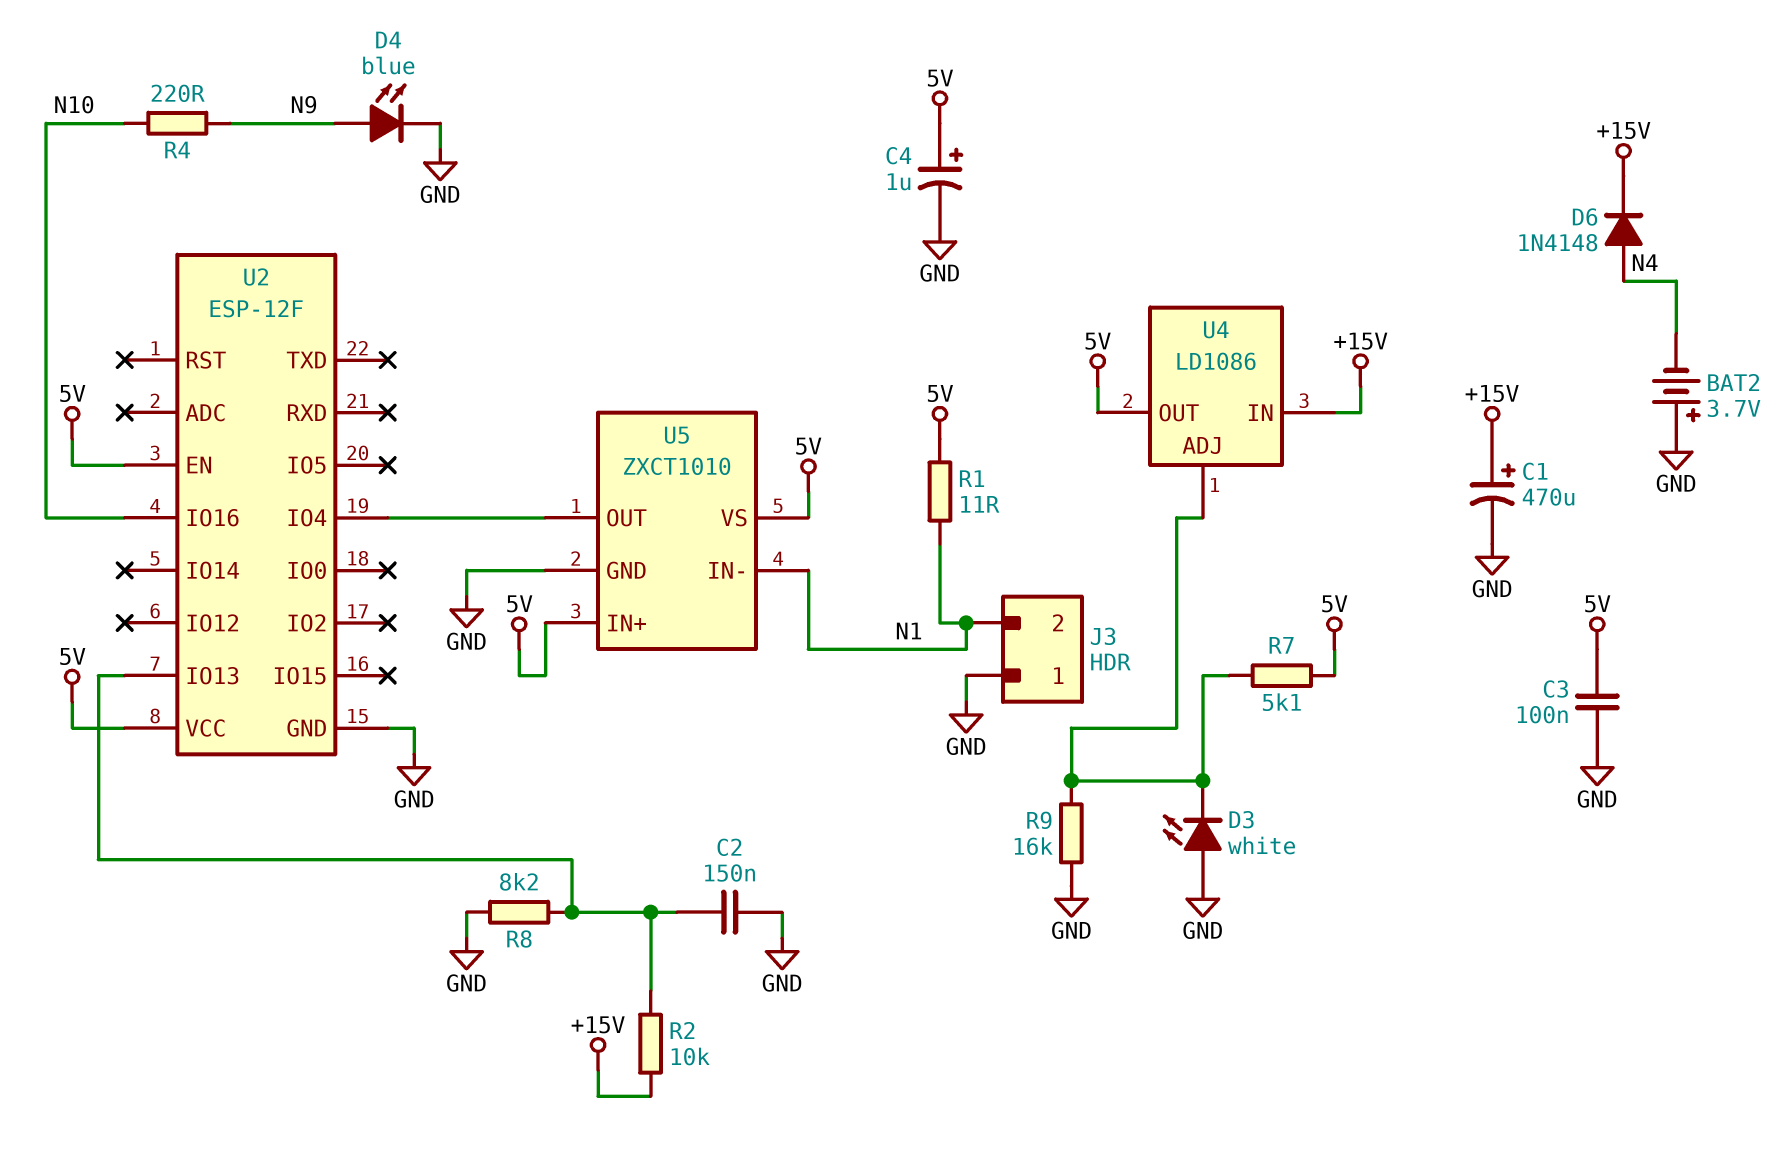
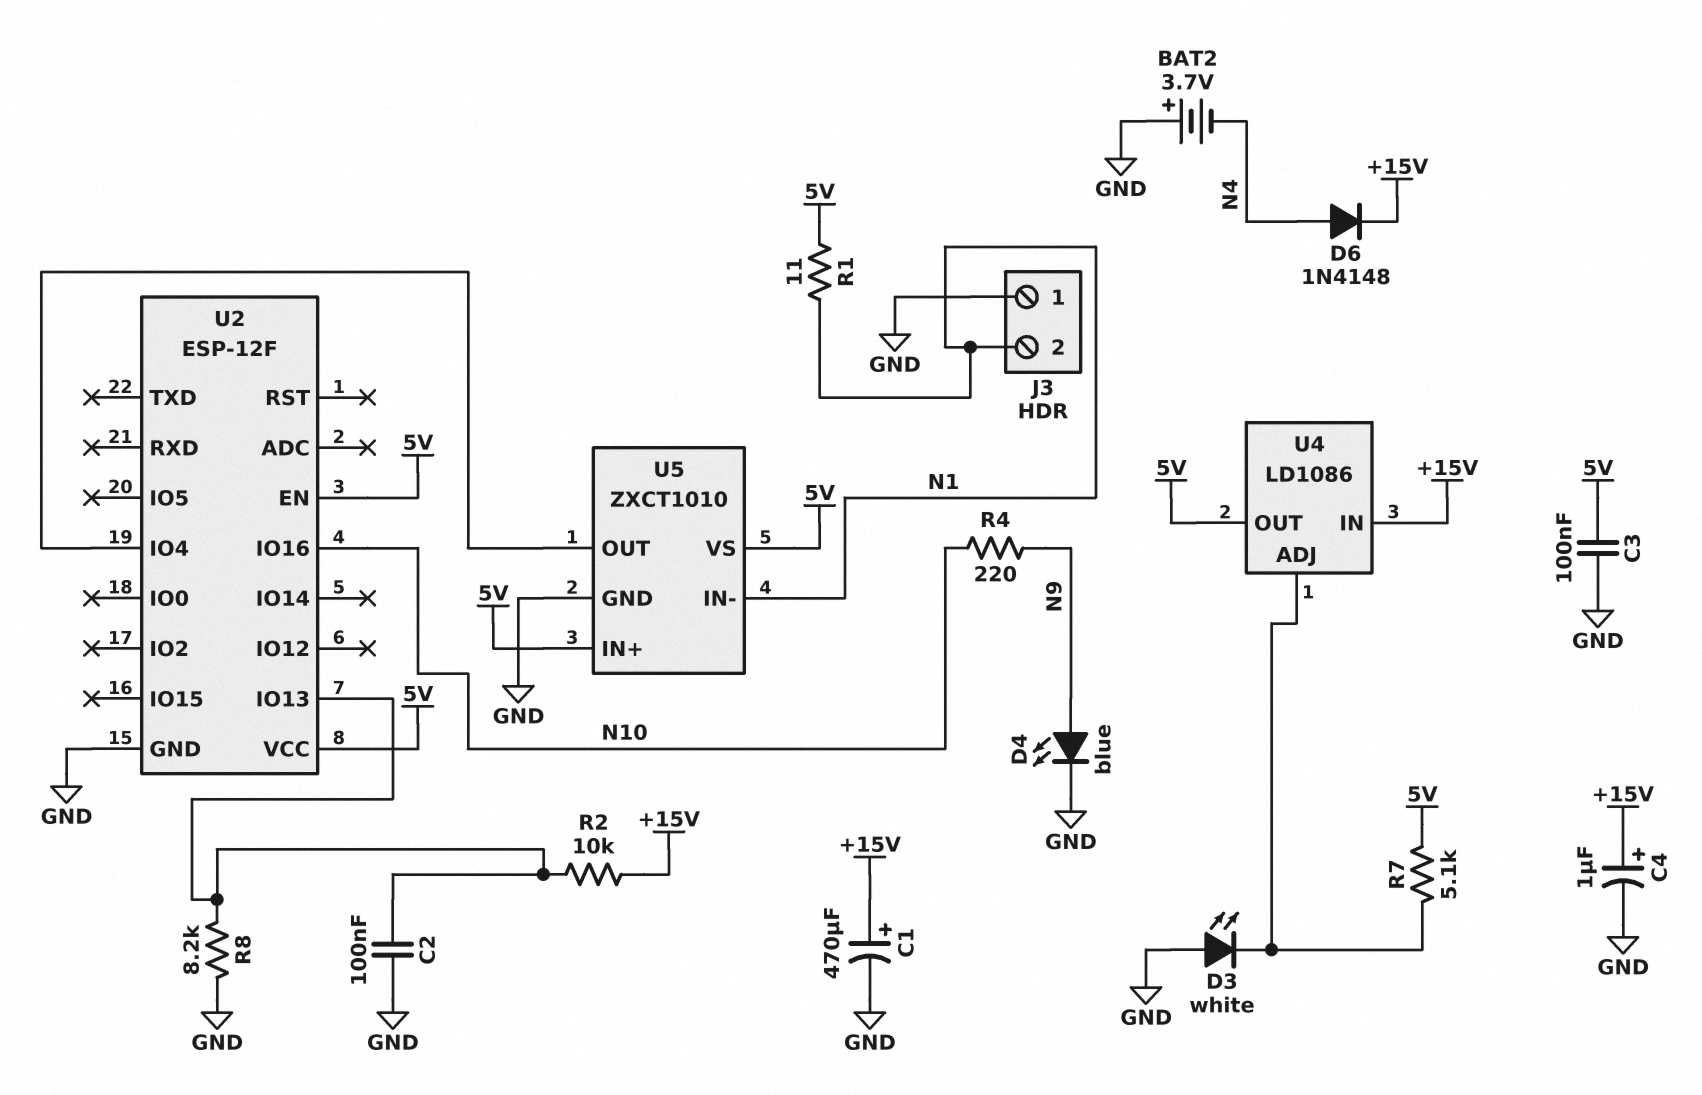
C2: 150nF (GND, U2/IO13) -> 100nF (GND, U2/IO13)
C4: 1uF (plus 5V, minus GND) -> 1uF (plus +15V, minus GND)
R9: 16k (GND, U4/ADJ) -> none

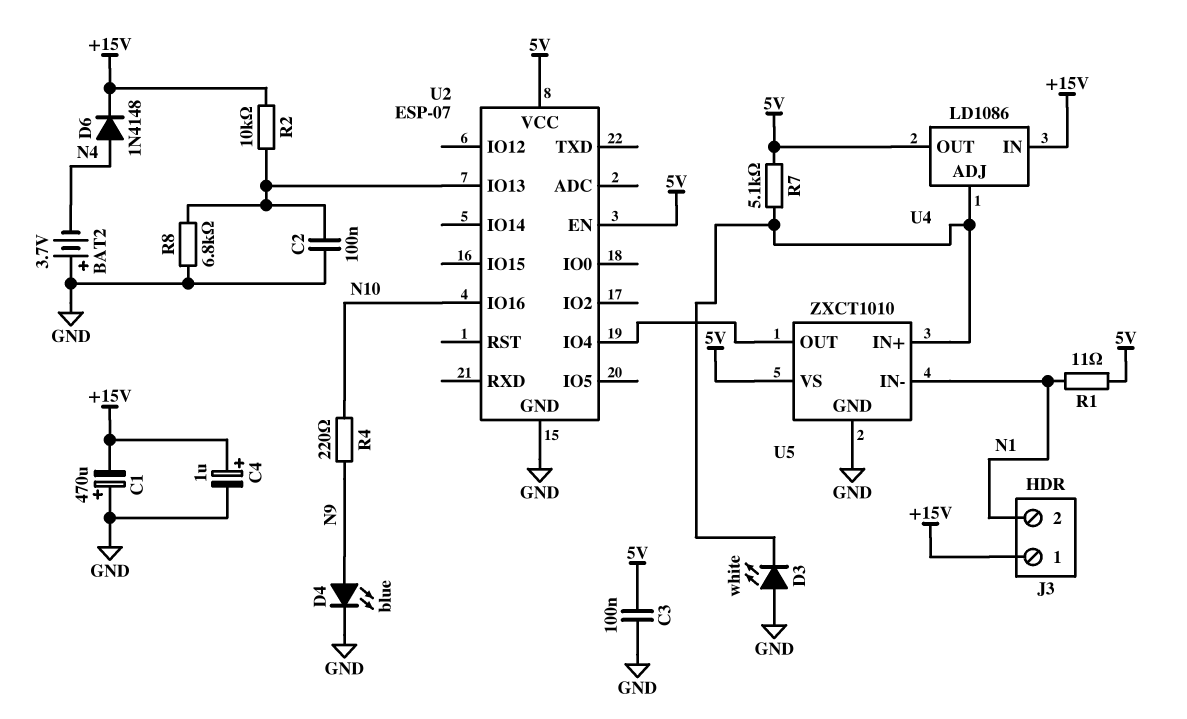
C1: 470uF (plus +15V, minus GND) -> 470uF (plus GND, minus +15V)
J3 pin 1: GND -> +15V
R8: 8.2k (GND, U2/IO13) -> 6.8k (GND, U2/IO13)
U2: ESP-12F -> ESP-07
U5 pin IN+: 5V -> U4/ADJ

